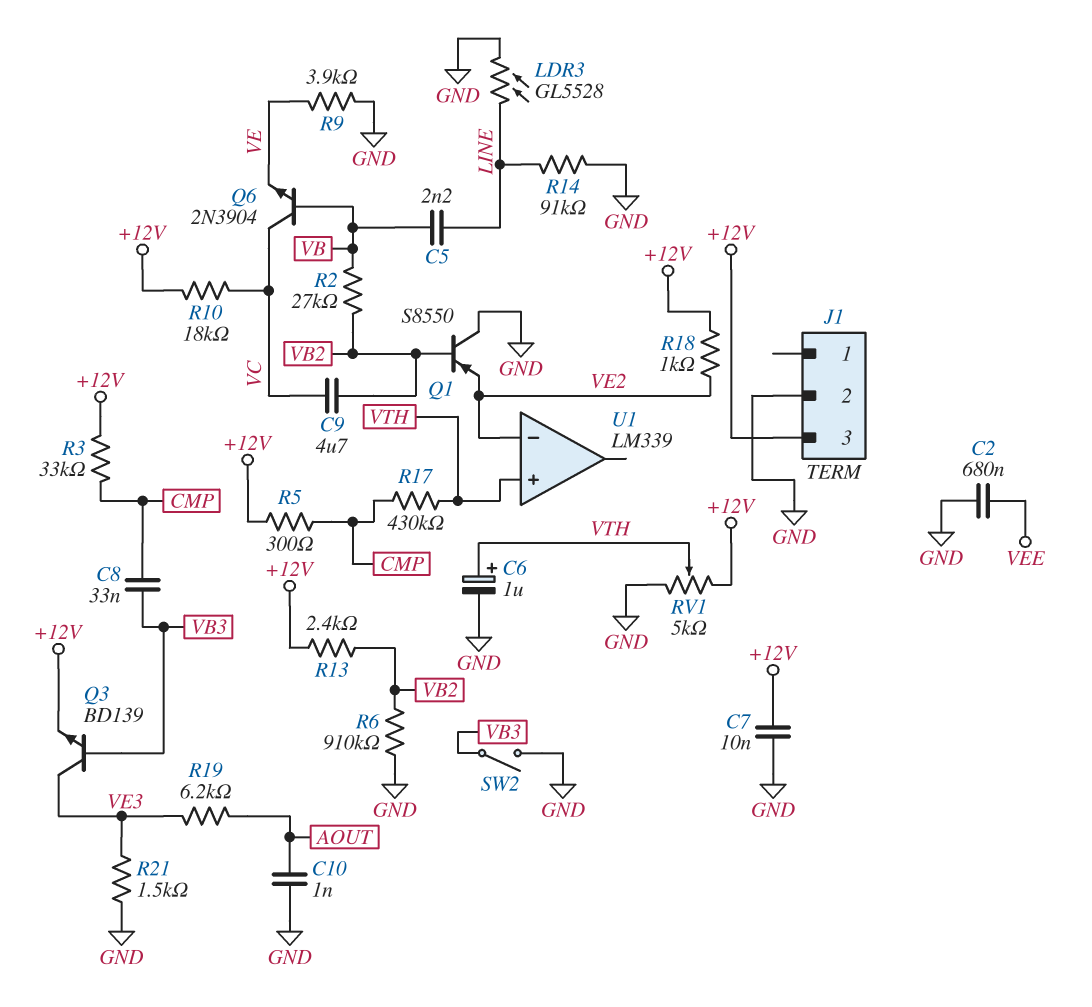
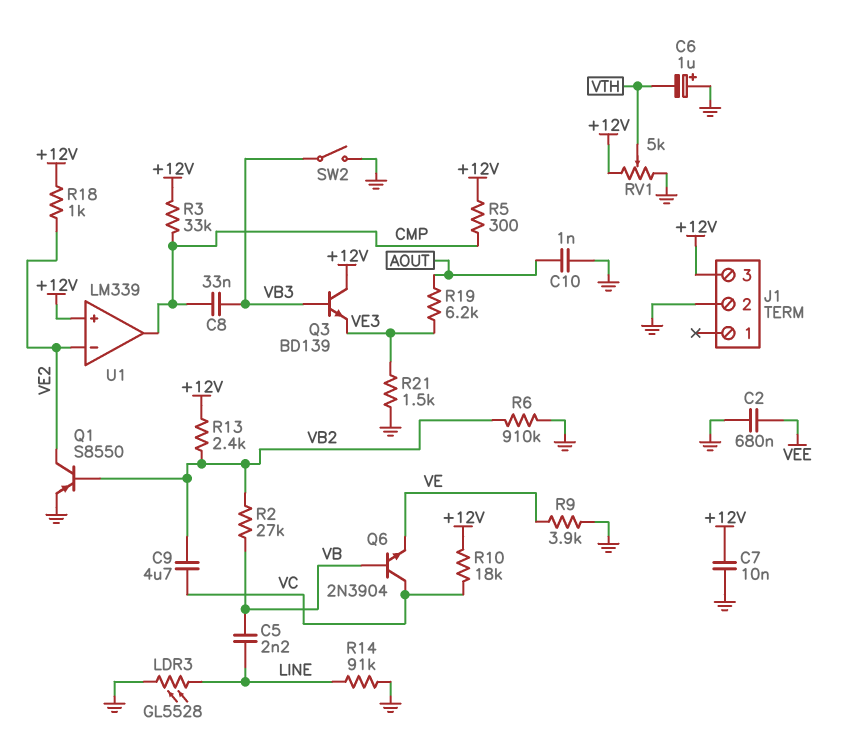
C6: 1uF (plus VTH, minus GND) -> 1uF (plus GND, minus VTH)
Q1: PNP S8550 (B VB2, C GND, E VE2) -> PNP S8550 (B VB2, C VE2, E GND)
Q3: NPN BD139 (B VB3, C VE3, E +12V) -> NPN BD139 (B VB3, C +12V, E VE3)
R17: 430k (CMP, VTH) -> none
U1 pin in+: VTH -> +12V
U1 pin out: none -> CMP

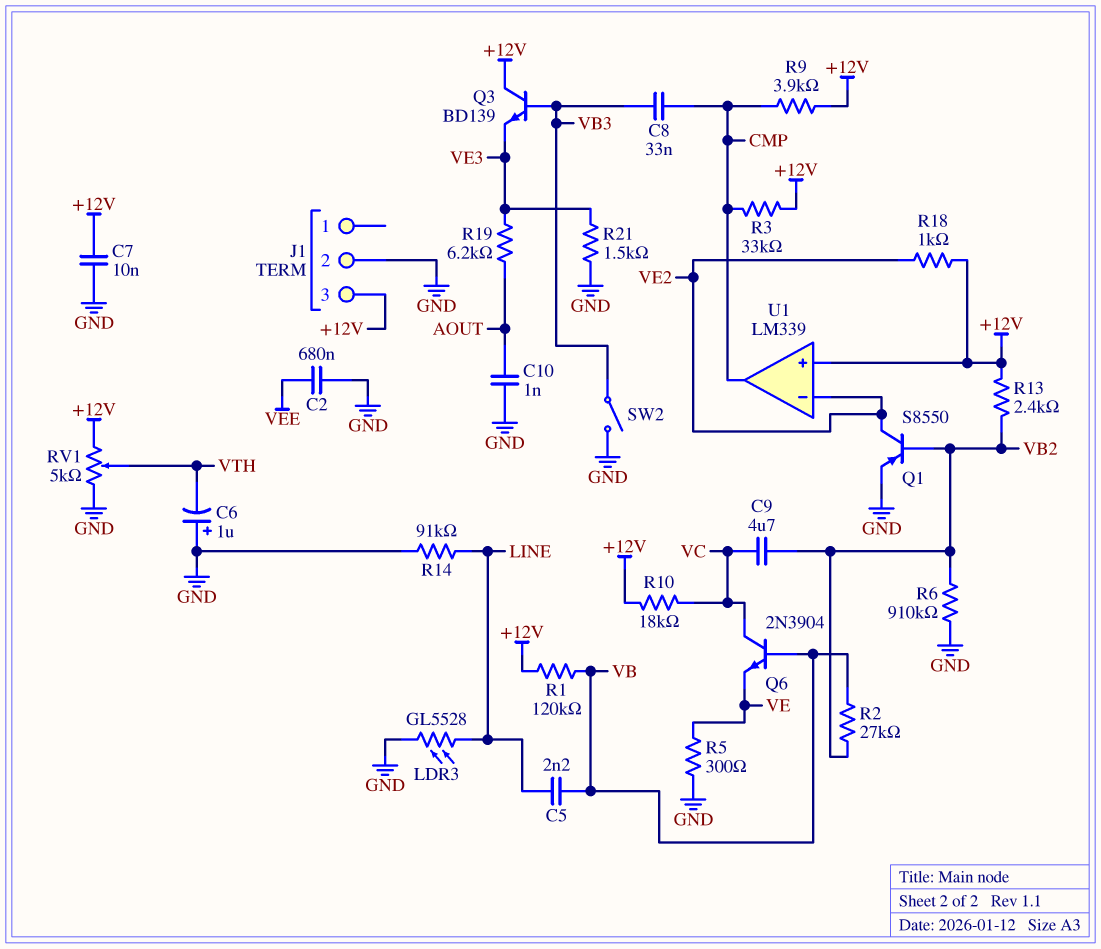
R1: none -> 120k (+12V, VB)
R5: 300 (+12V, CMP) -> 300 (GND, VE)
R9: 3.9k (GND, VE) -> 3.9k (+12V, CMP)

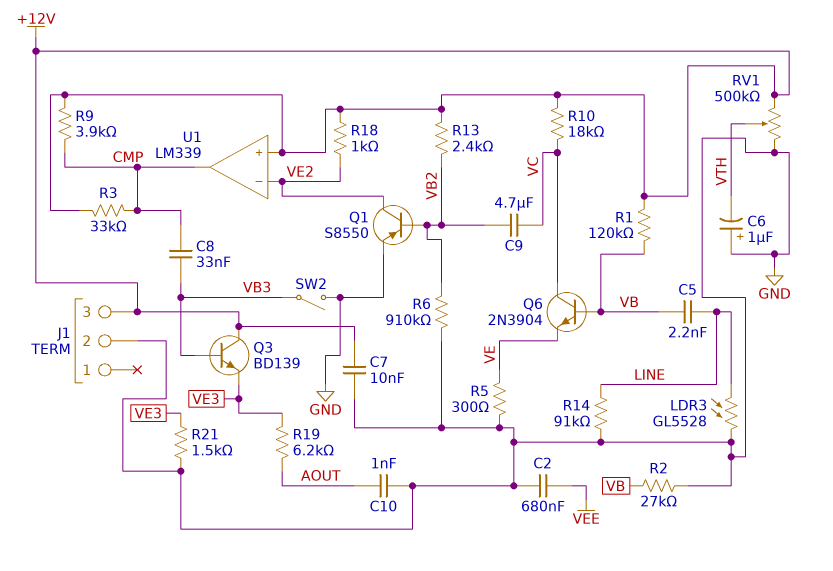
R2: 27k (VB, VB2) -> 27k (GND, VB)
RV1: 5k (+12V, GND, wiper VTH) -> 500k (+12V, GND, wiper VTH)

